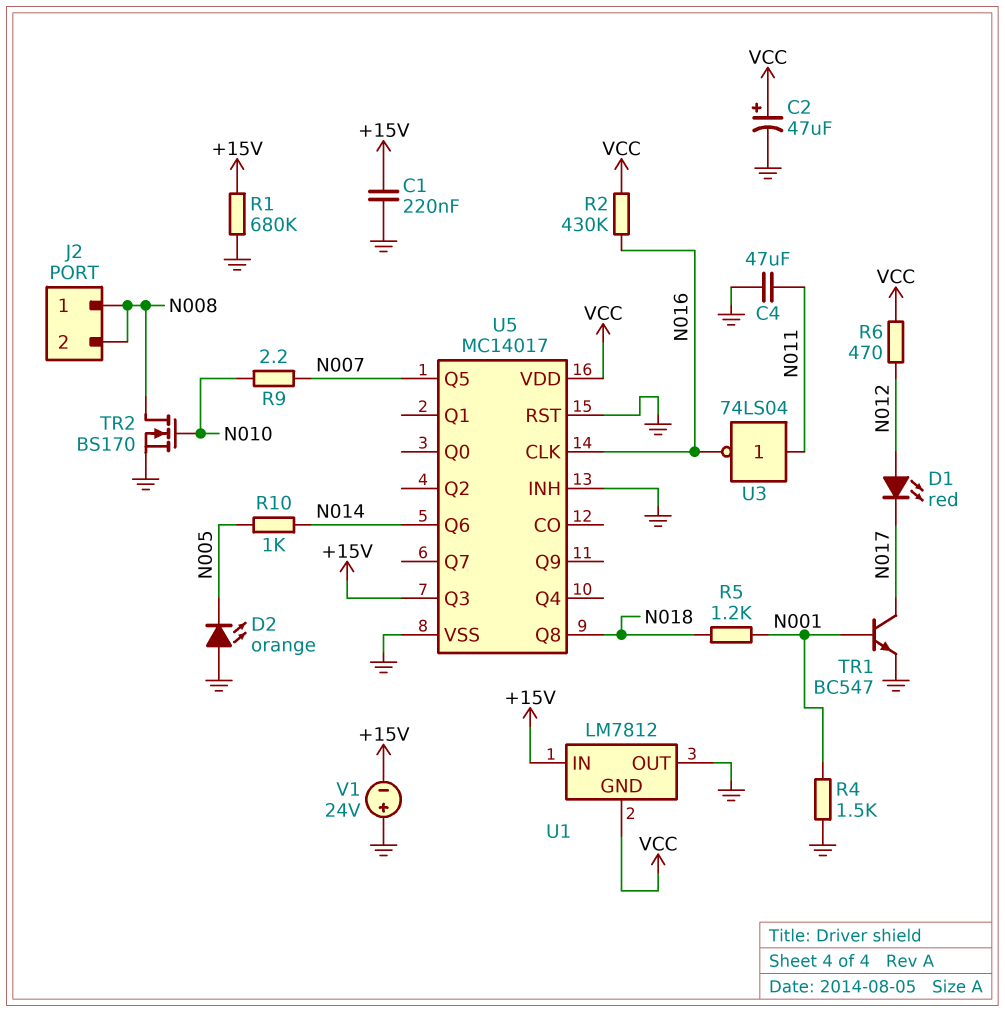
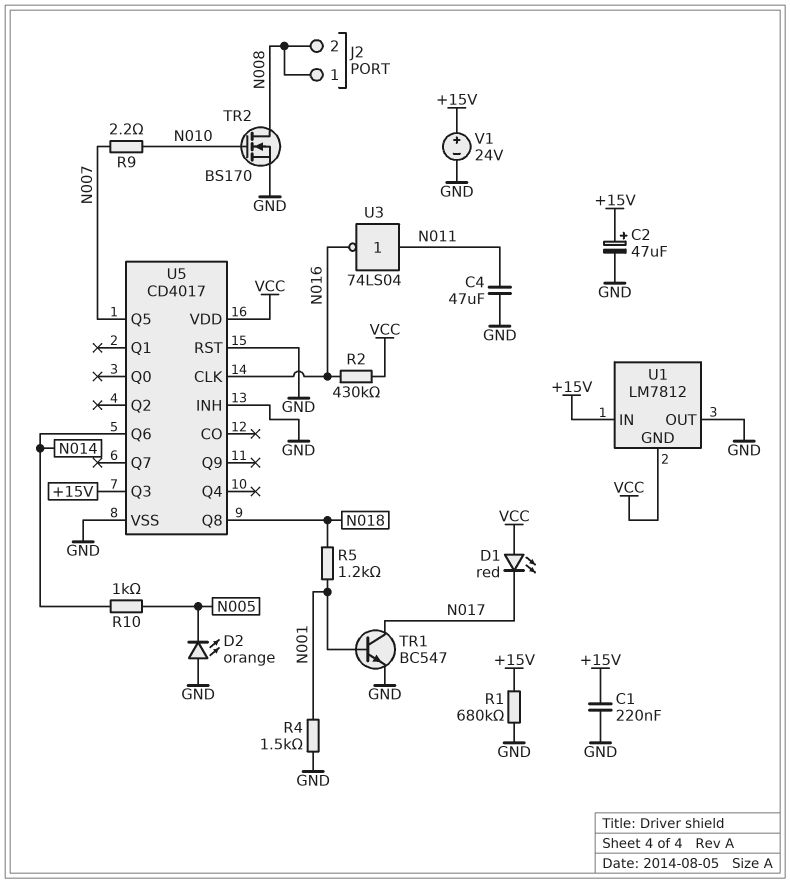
C2: 47uF (plus VCC, minus GND) -> 47uF (plus +15V, minus GND)
D1: LED red (A N012, K N017) -> LED red (A VCC, K N017)
R6: 470 (N012, VCC) -> none
U5: MC14017 -> CD4017
V1: 24V (plus GND, minus +15V) -> 24V (plus +15V, minus GND)

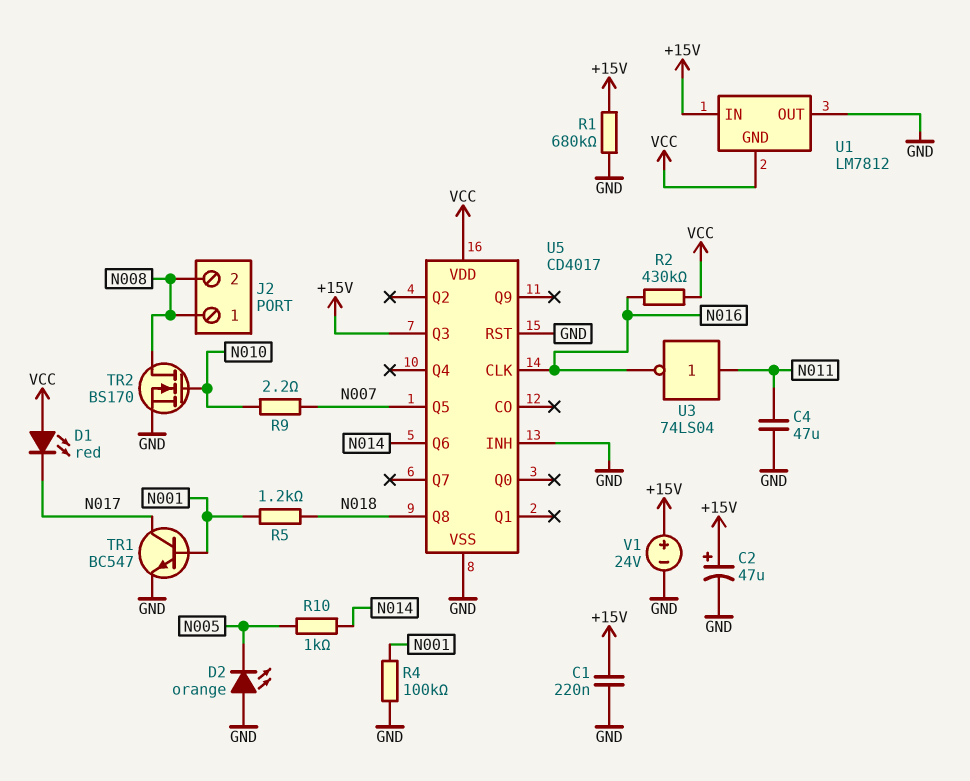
R4: 1.5k (GND, N001) -> 100k (GND, N001)

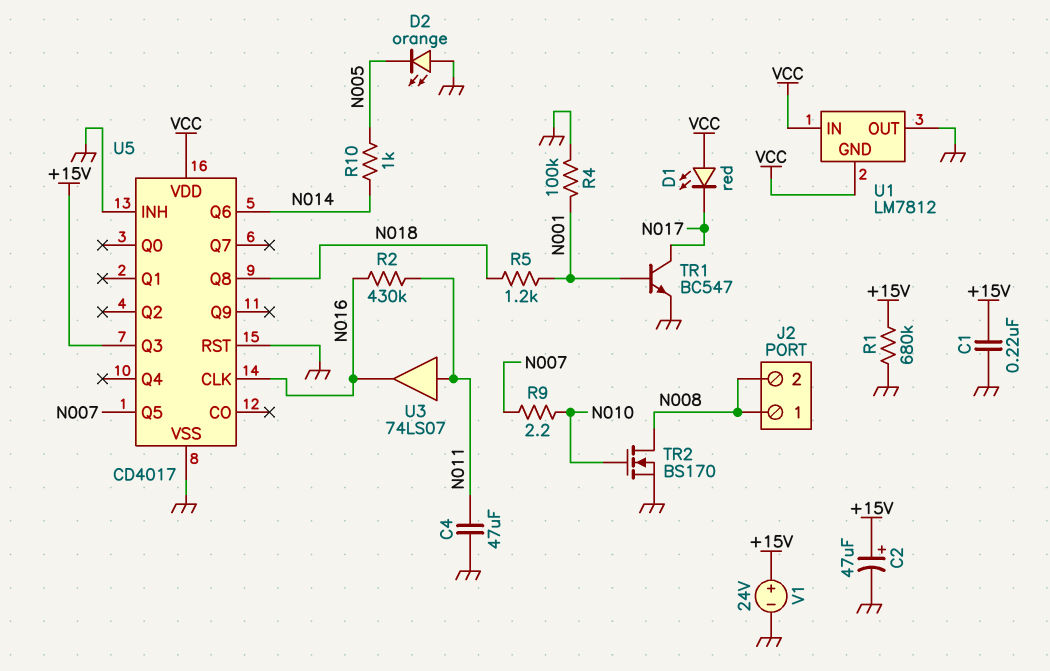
R2: 430k (N016, VCC) -> 430k (N011, N016)
U1 pin IN: +15V -> VCC
U3: NOT 74LS04 (in N011, out N016) -> buffer 74LS07 (in N011, out N016)

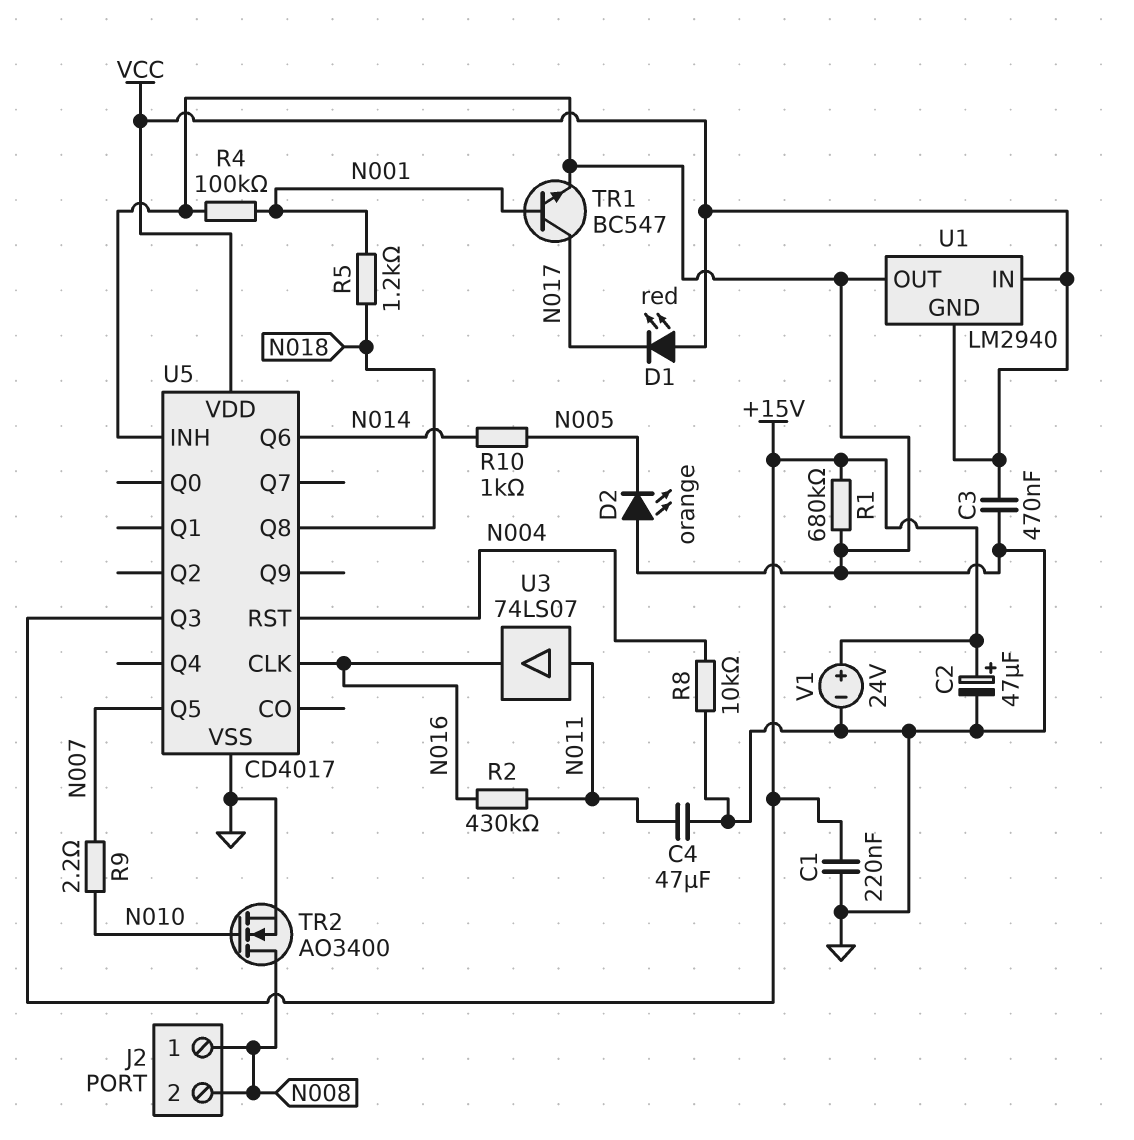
C3: none -> 470nF (GND, VCC)
R8: none -> 10k (GND, N004)
TR2: NMOS BS170 (G N010, D N008, S GND) -> NMOS AO3400 (G N010, D N008, S GND)
U1: LM7812 -> LM2940
U5 pin RST: GND -> N004

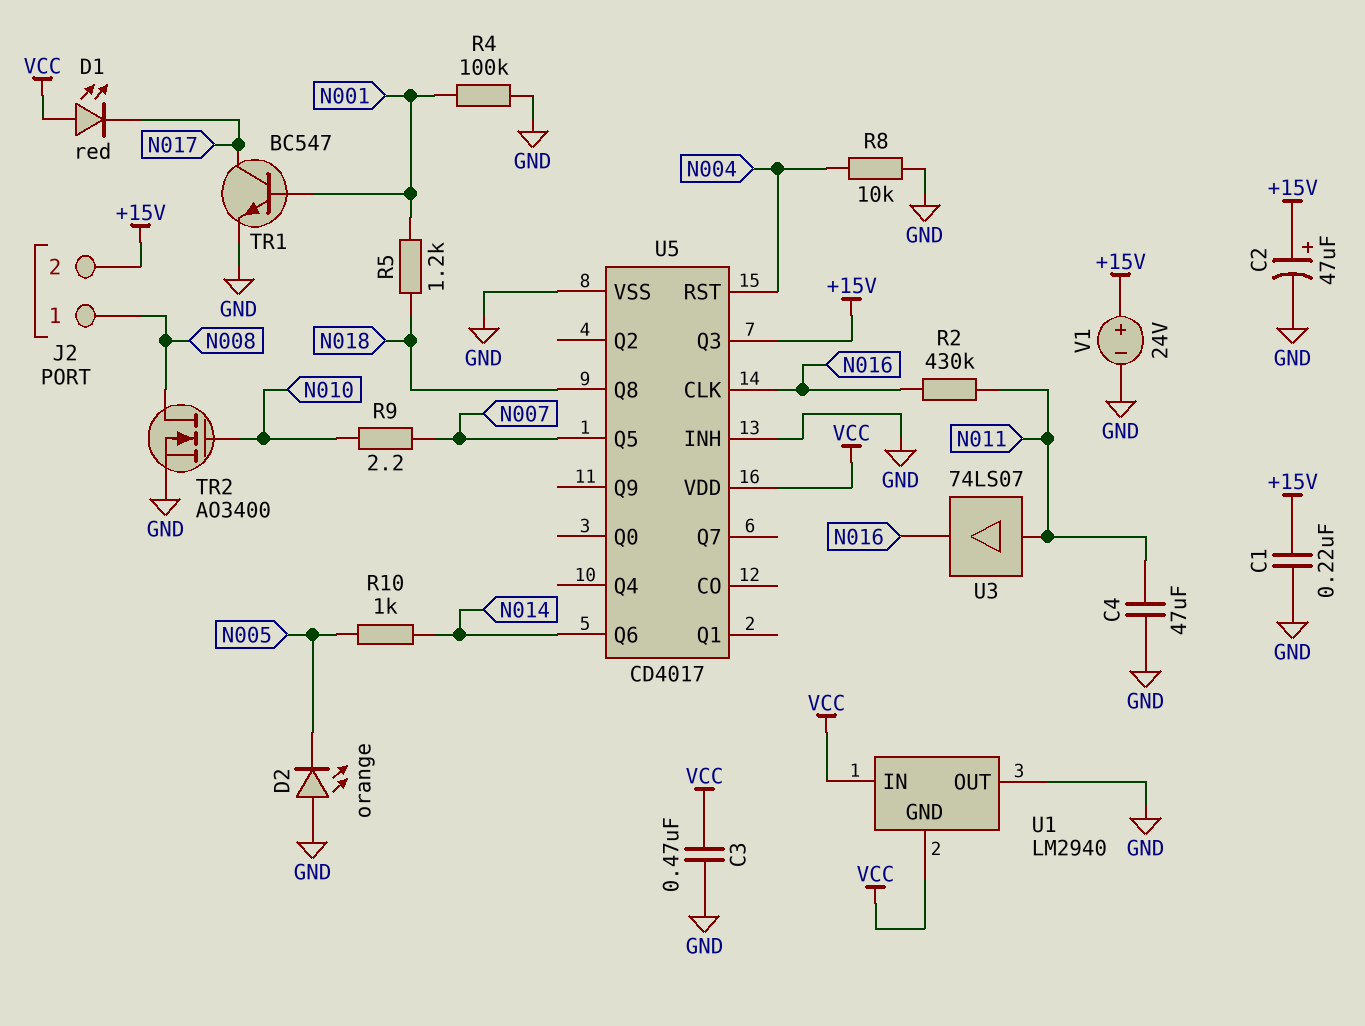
J2 pin 2: N008 -> +15V
R1: 680k (+15V, GND) -> none

